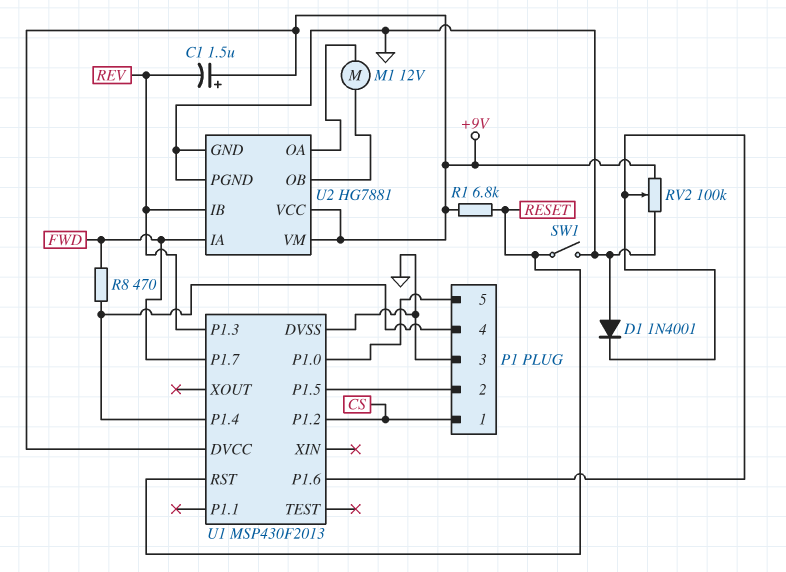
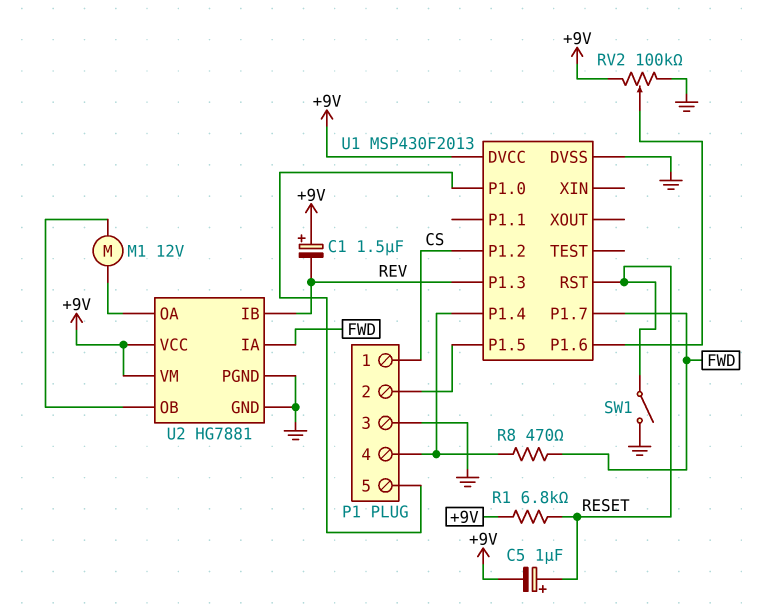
C5: none -> 1uF (plus RESET, minus +9V)
D1: diode 1N4001 (A GND, K U1/P1.6) -> none

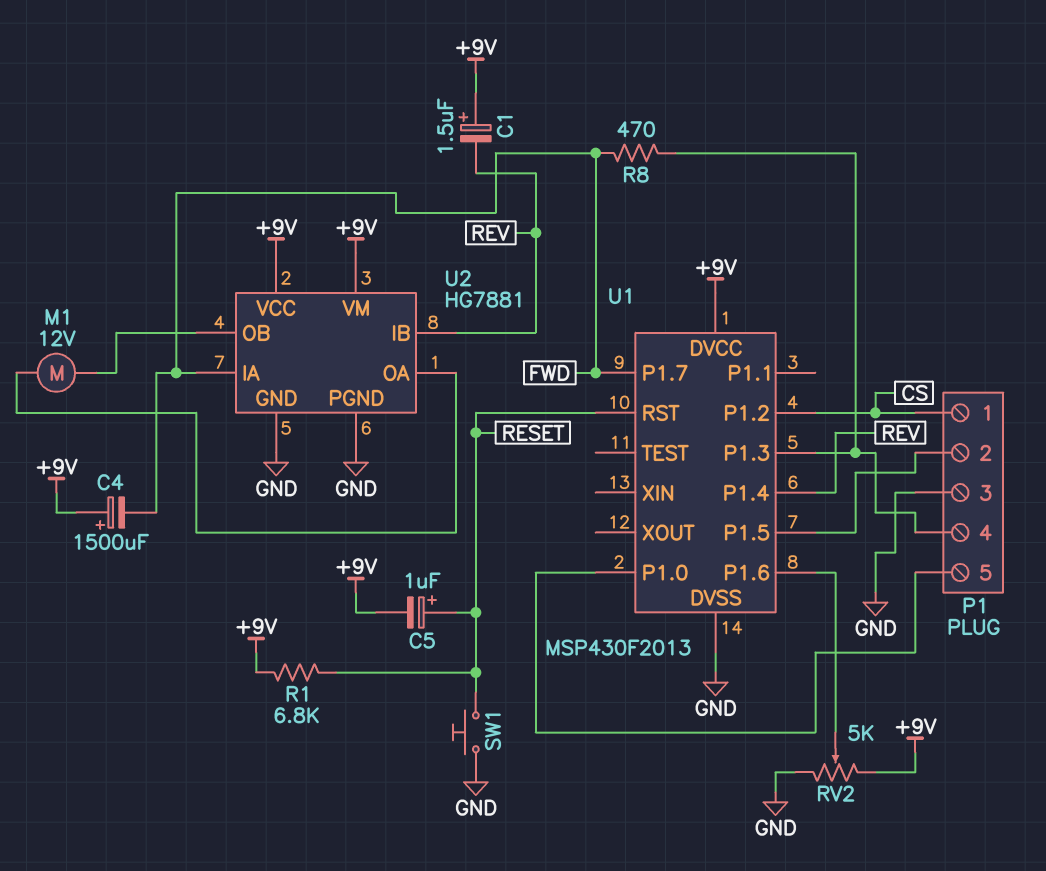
C4: none -> 1500uF (plus +9V, minus FWD)
RV2: 100k (+9V, GND, wiper U1/P1.6) -> 5k (+9V, GND, wiper U1/P1.6)
SW1: switch (GND, RESET) -> button (GND, RESET)
U1 pin P1.3: REV -> P1/4
U1 pin P1.4: P1/4 -> REV

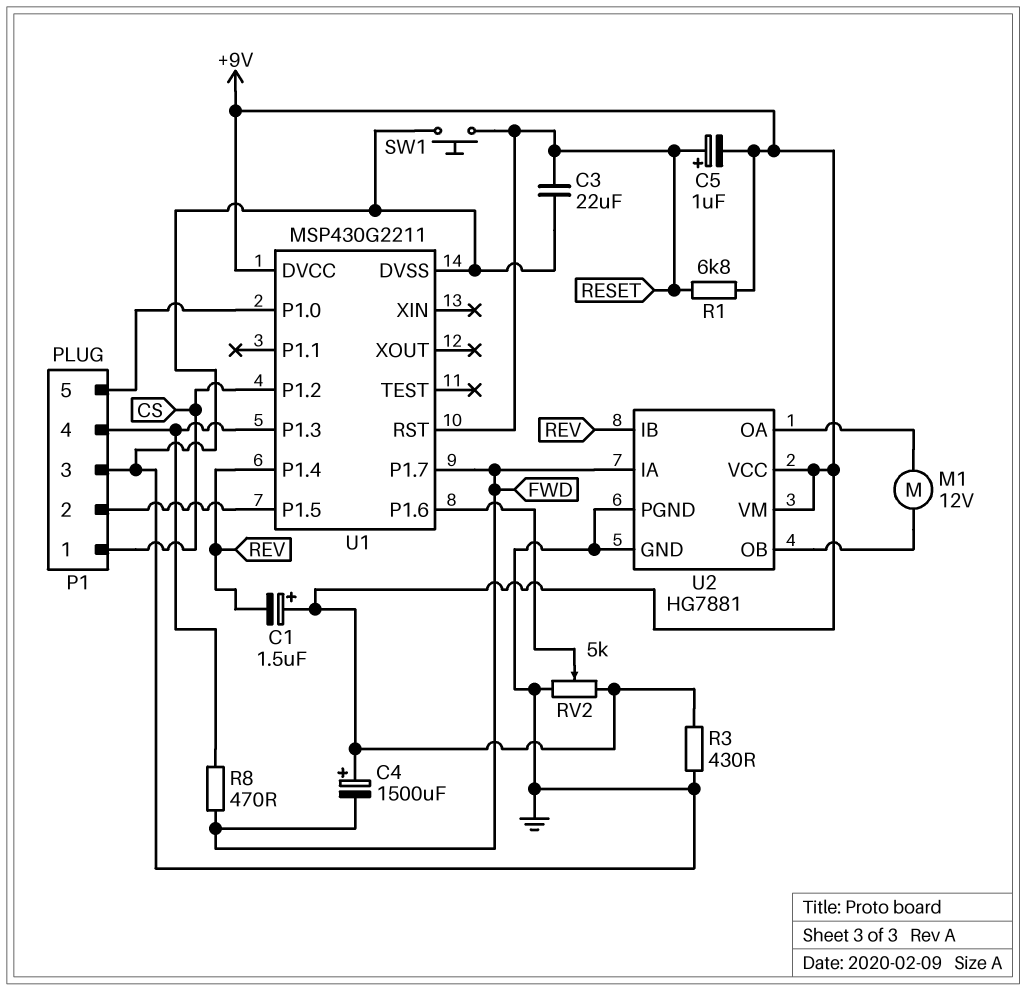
C3: none -> 22uF (GND, RESET)
R3: none -> 430 (+9V, GND)
U1: MSP430F2013 -> MSP430G2211

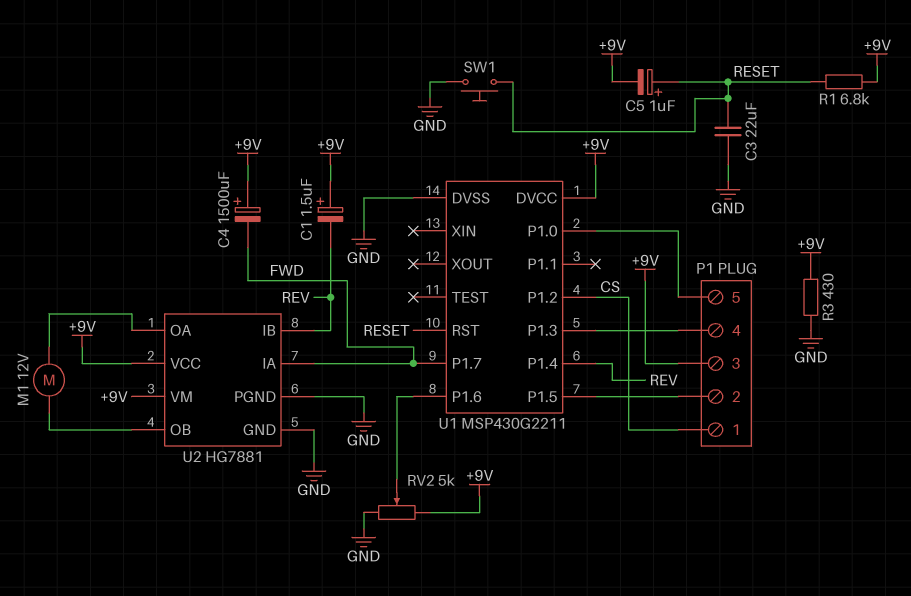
P1 pin 3: GND -> +9V
R8: 470 (FWD, P1/4) -> none

